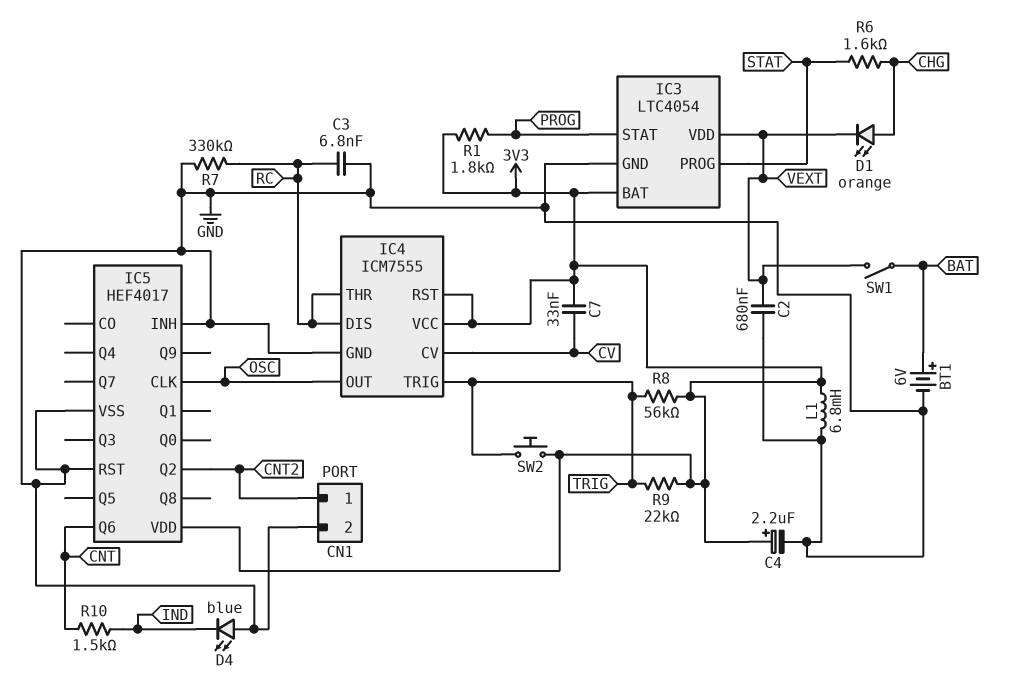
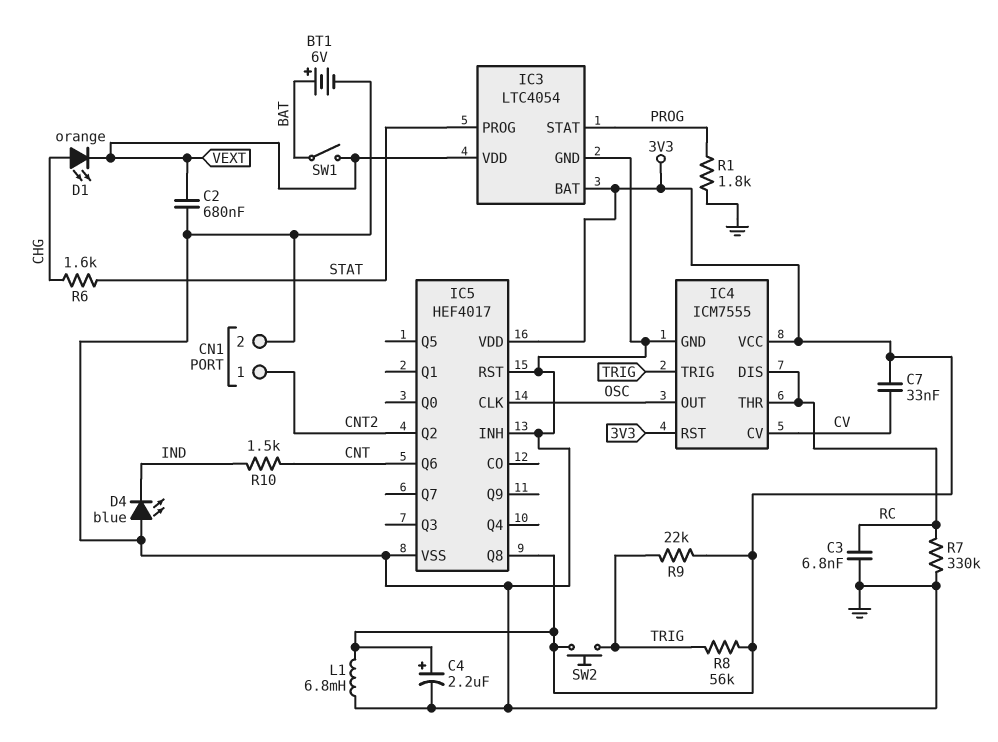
IC5 pin Q8: none -> 3V3
R1: 1.8k (3V3, PROG) -> 1.8k (GND, PROG)

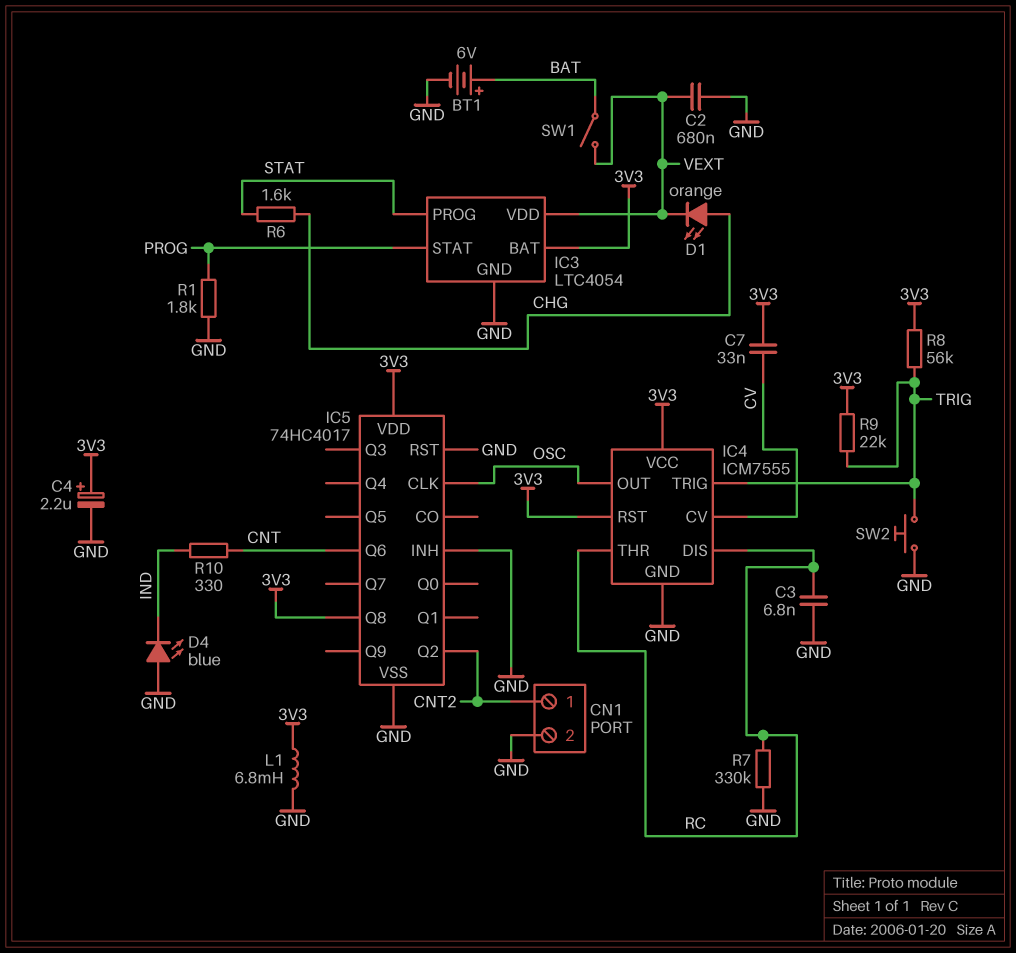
IC5: HEF4017 -> 74HC4017
R10: 1.5k (CNT, IND) -> 330 (CNT, IND)
SW2: button (3V3, TRIG) -> button (GND, TRIG)

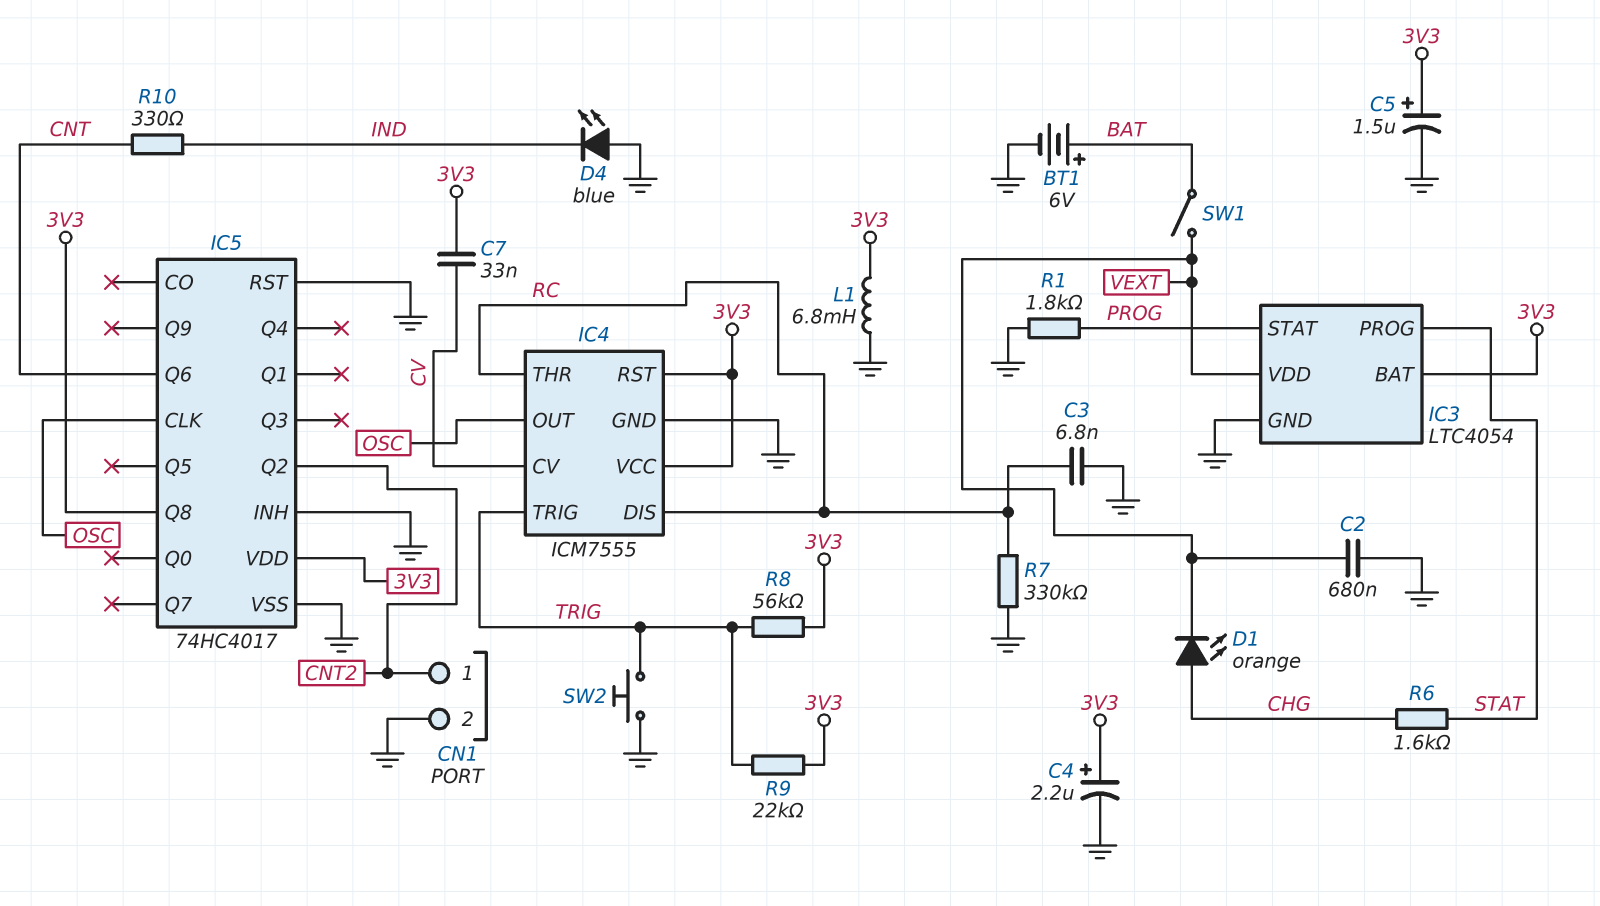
C5: none -> 1.5uF (plus 3V3, minus GND)

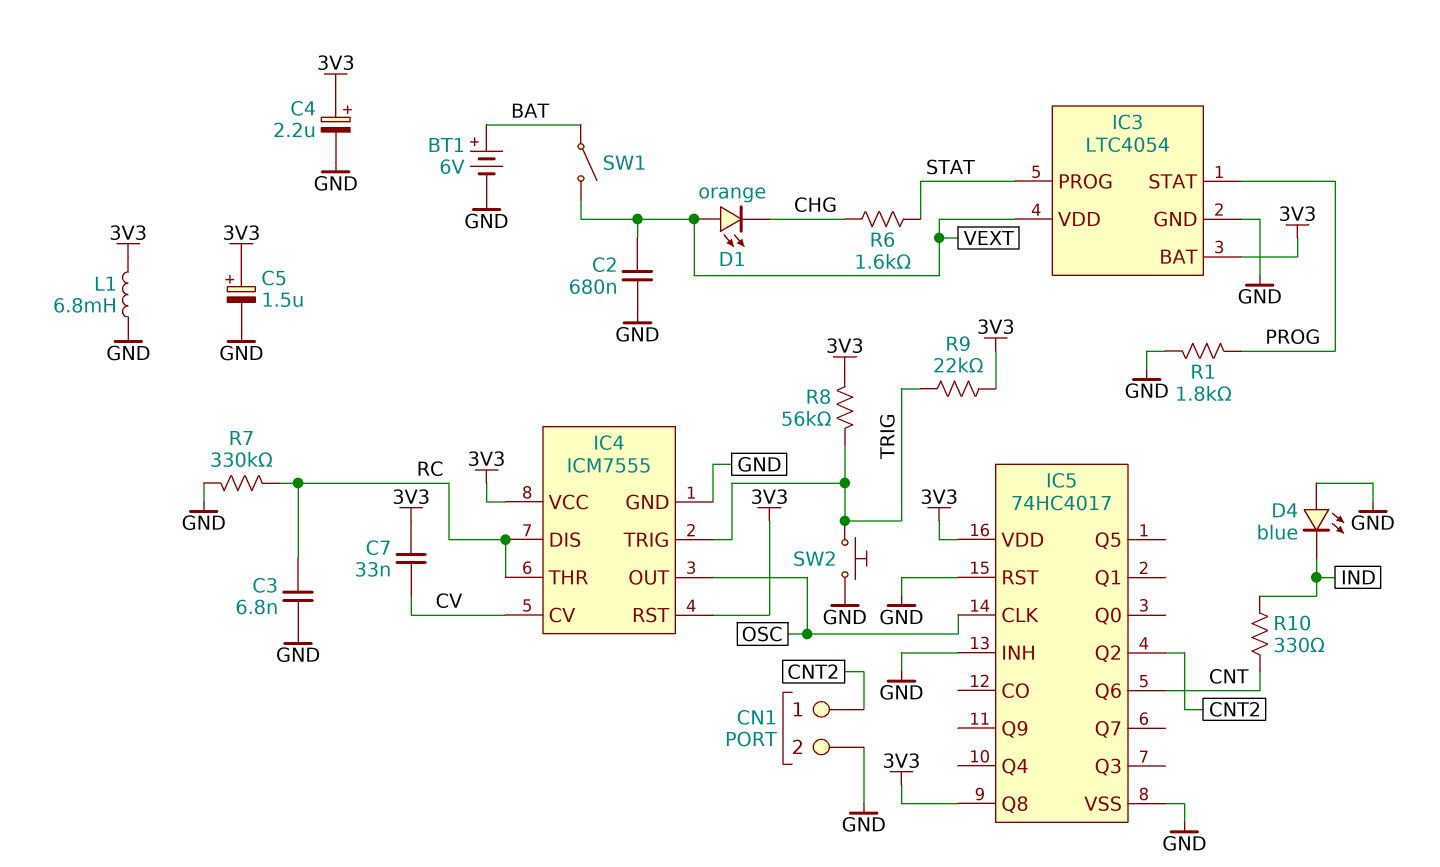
D1: LED orange (A CHG, K VEXT) -> LED orange (A VEXT, K CHG)

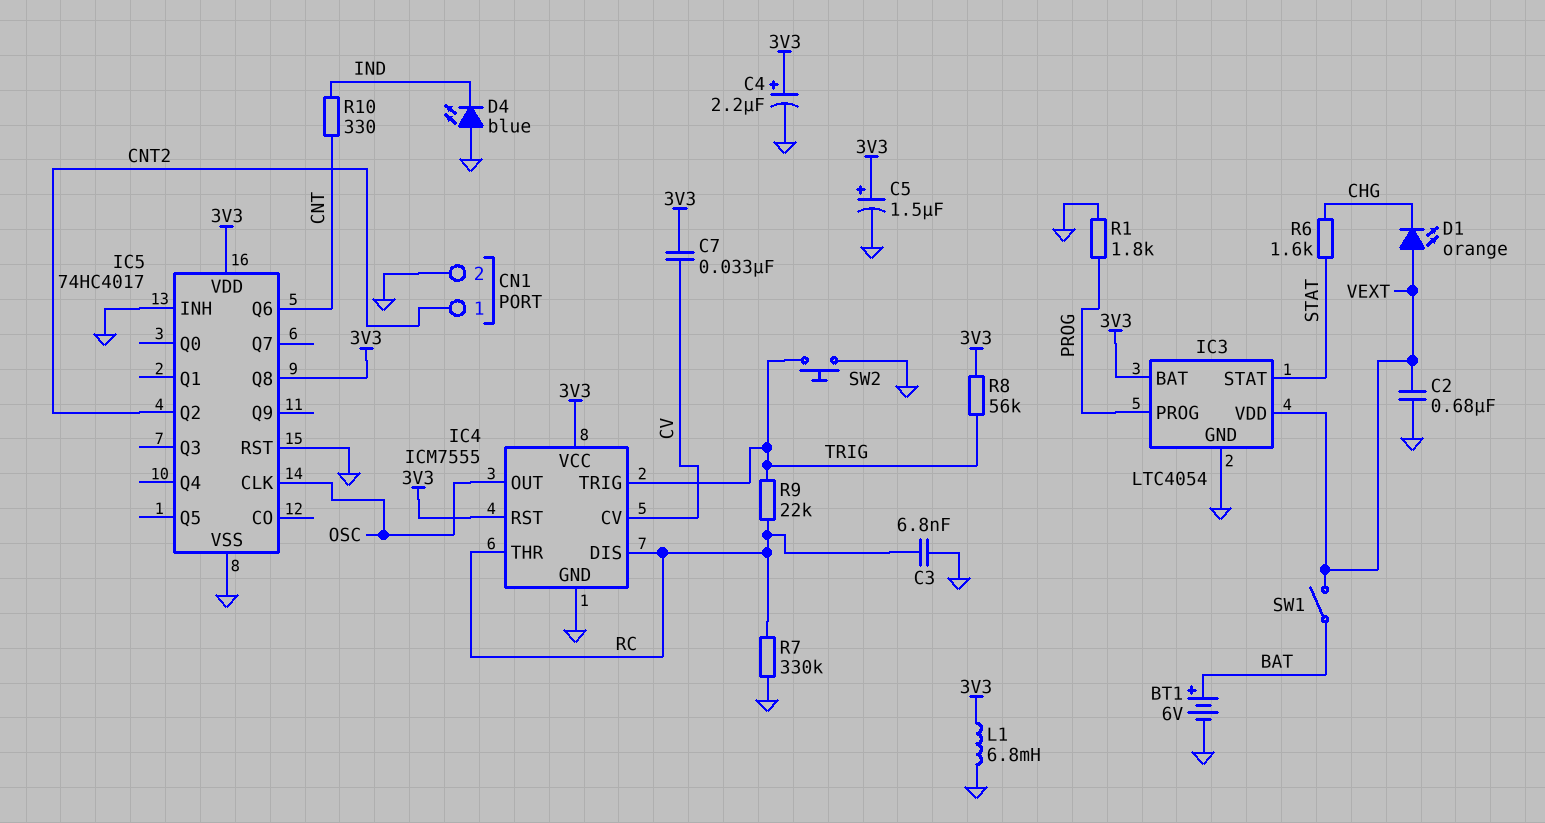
IC3 pin PROG: STAT -> PROG
IC3 pin STAT: PROG -> STAT
R9: 22k (3V3, TRIG) -> 22k (RC, TRIG)

